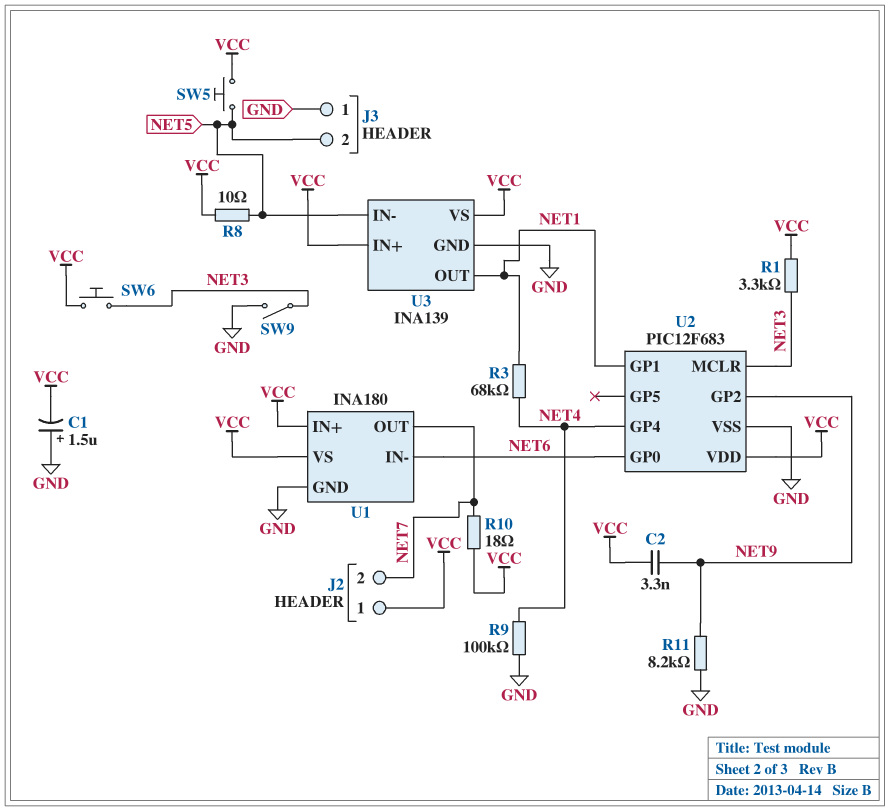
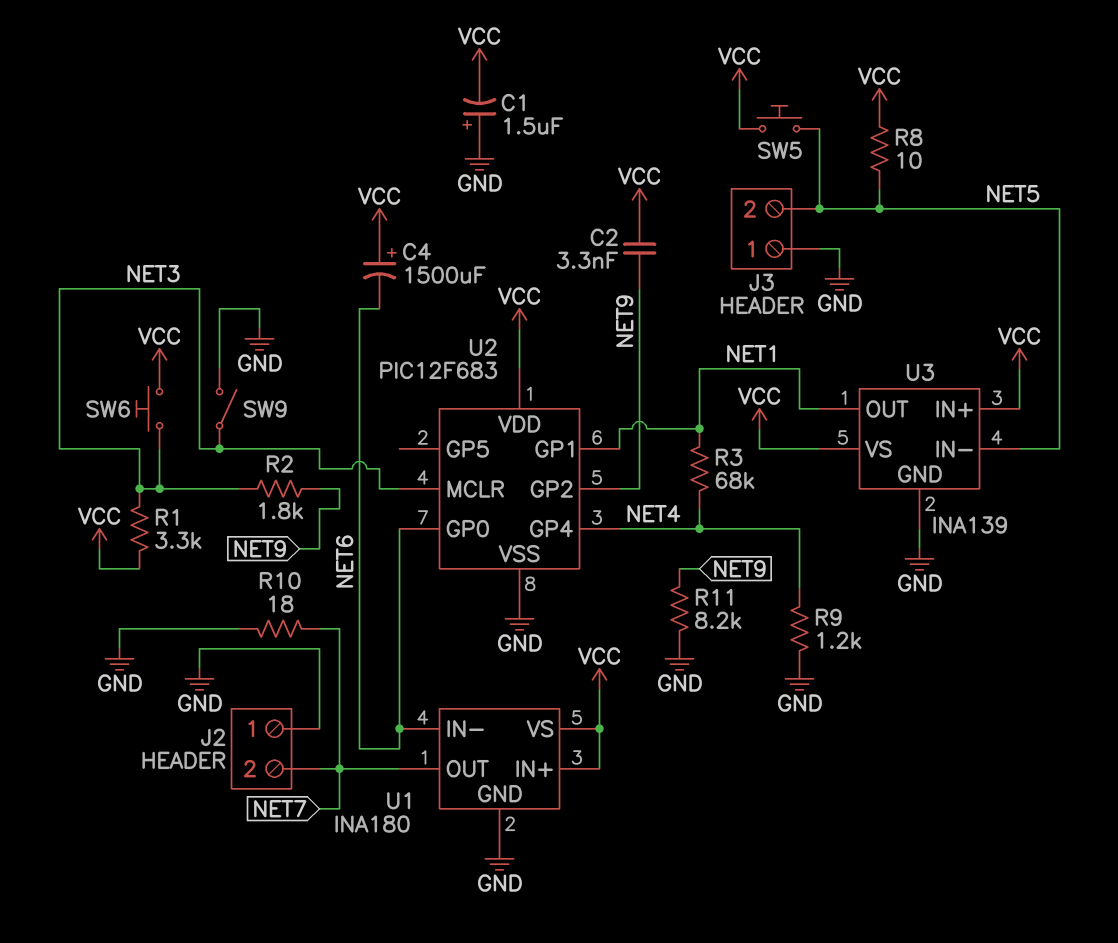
C4: none -> 1500uF (plus VCC, minus NET6)
J2 pin 1: VCC -> GND
R2: none -> 1.8k (NET3, NET9)
R9: 100k (GND, NET4) -> 1.2k (GND, NET4)
R10: 18 (NET7, VCC) -> 18 (GND, NET7)

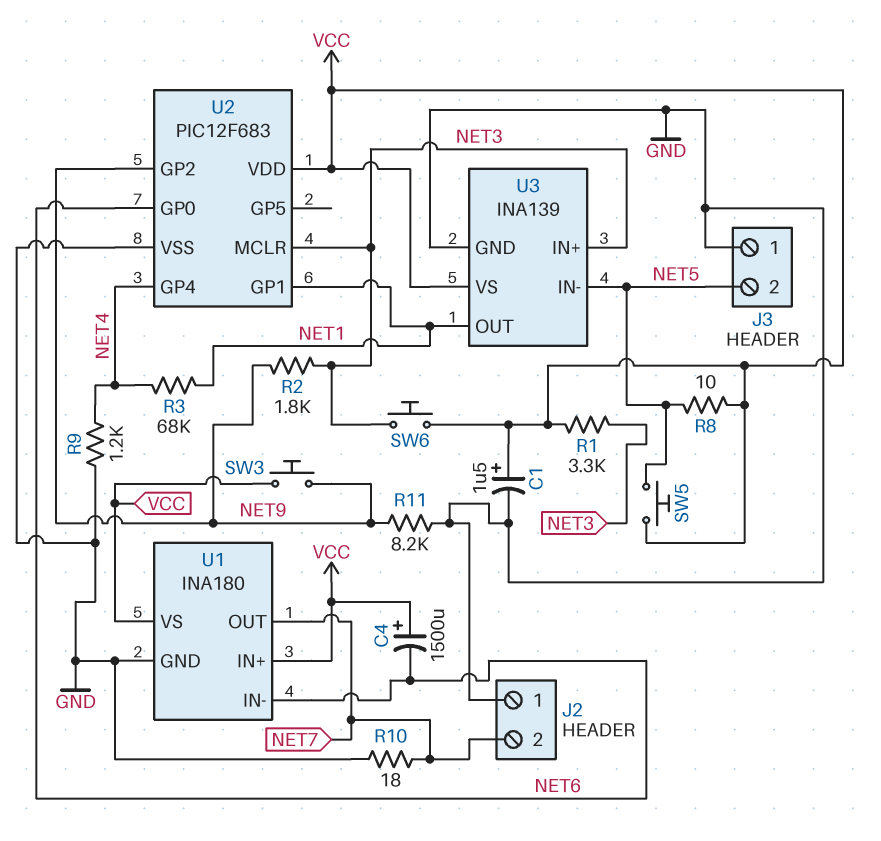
C1: 1.5uF (plus GND, minus VCC) -> 1.5uF (plus VCC, minus GND)
C2: 3.3nF (NET9, VCC) -> none
SW3: none -> button (NET9, VCC)
SW9: switch (GND, NET3) -> none
U3 pin IN+: VCC -> NET3

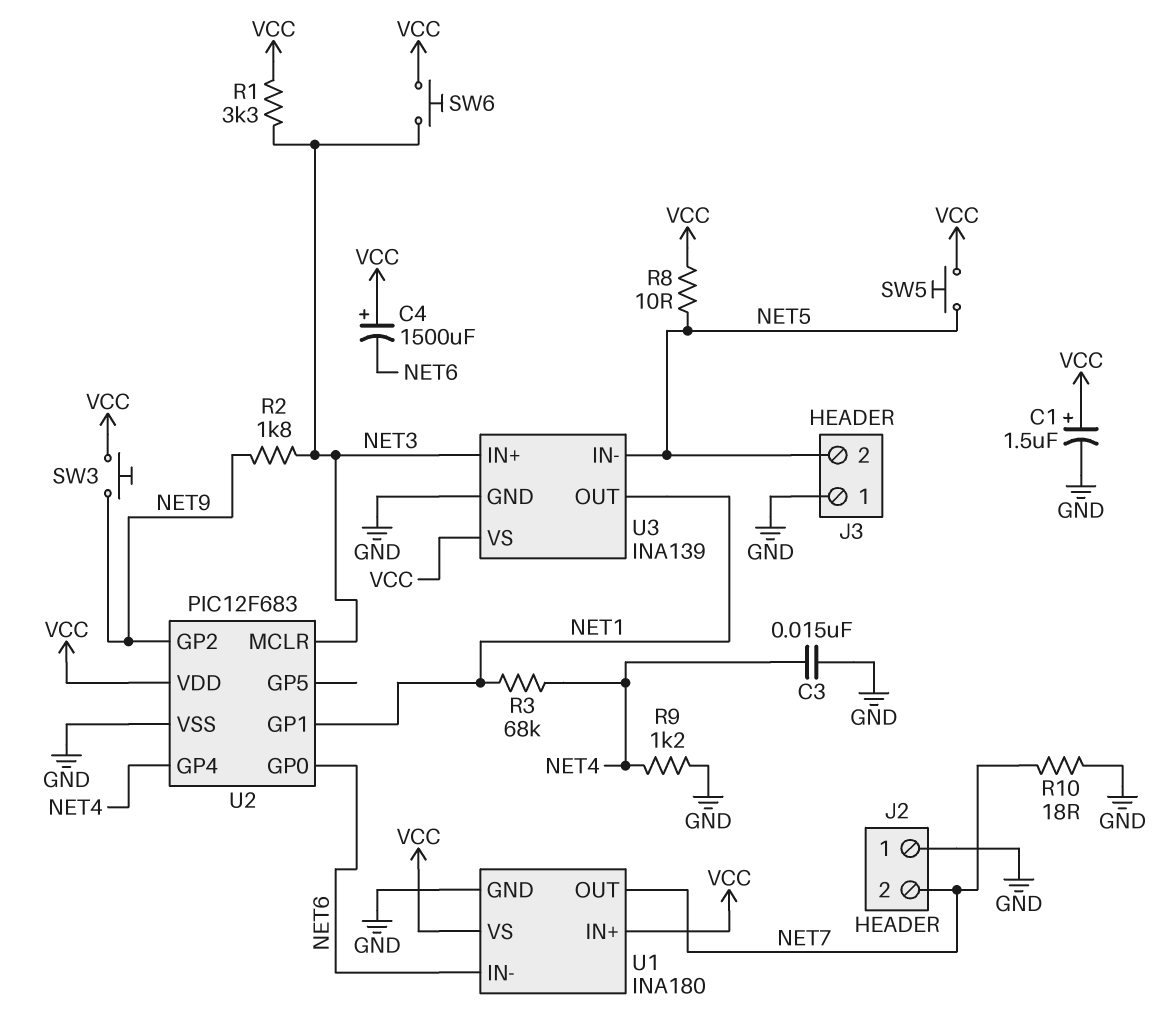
C3: none -> 15nF (GND, NET4)
R11: 8.2k (GND, NET9) -> none

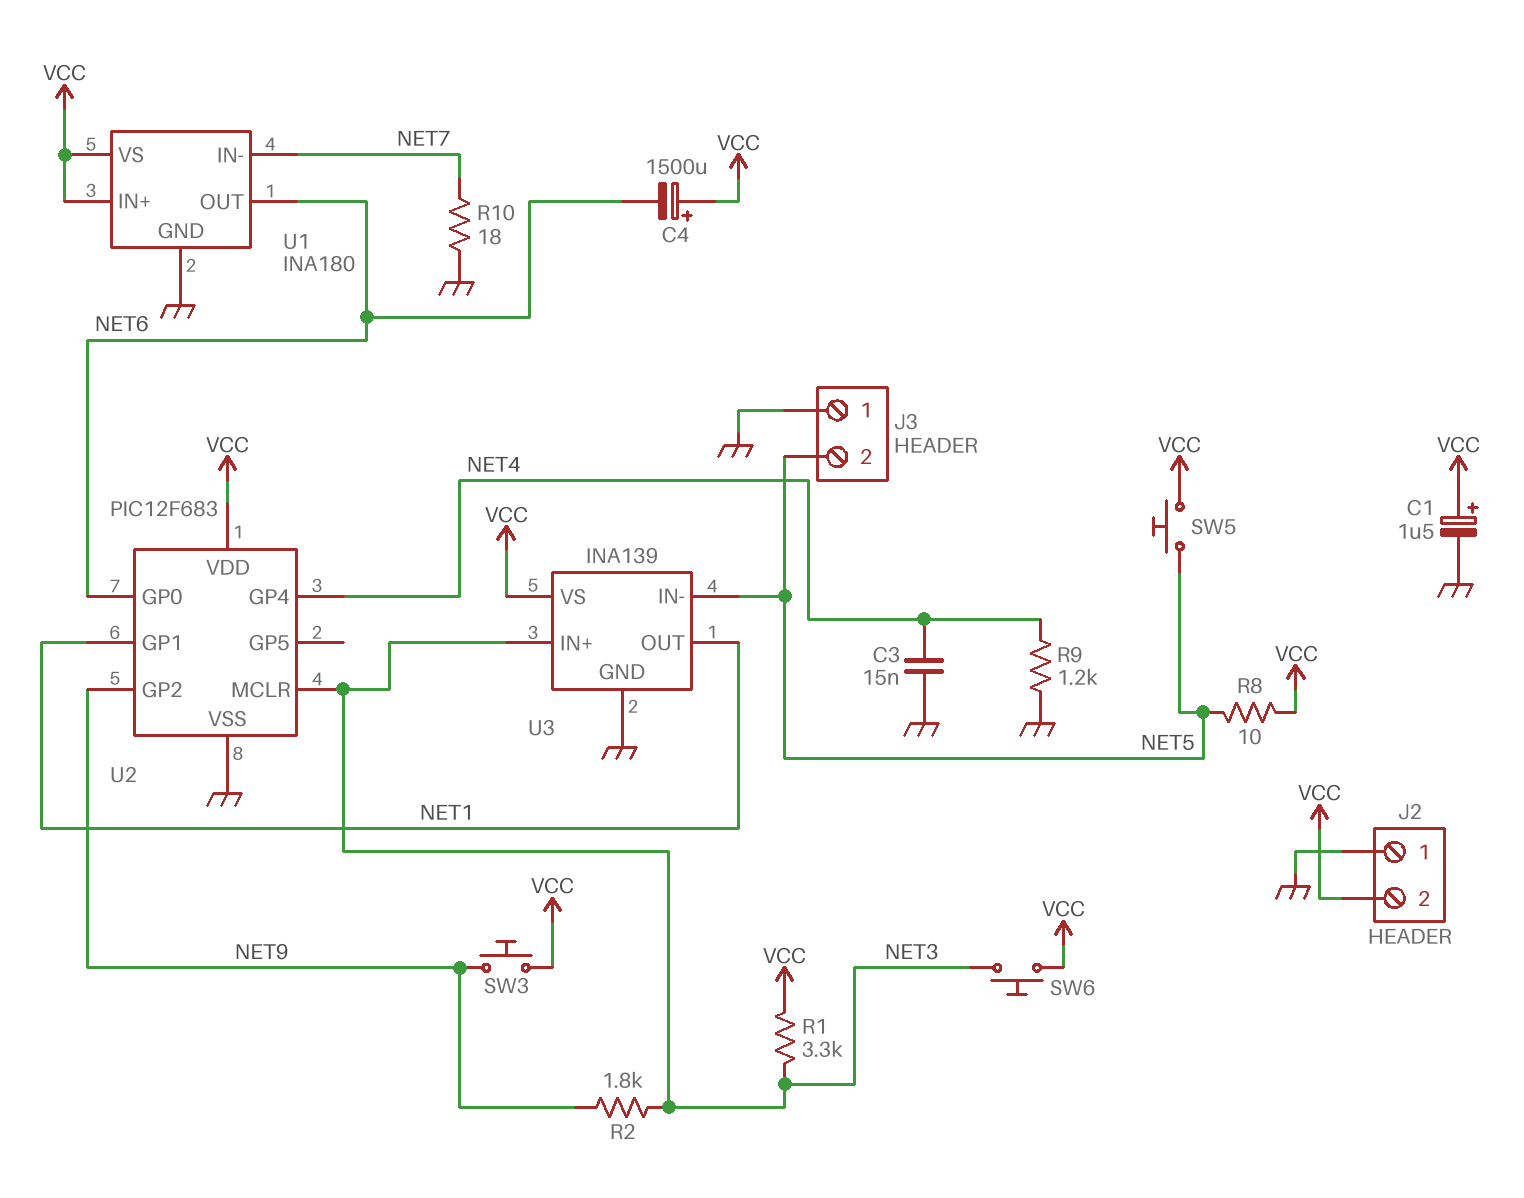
J2 pin 2: NET7 -> VCC
R3: 68k (NET1, NET4) -> none
U1 pin IN-: NET6 -> NET7
U1 pin OUT: NET7 -> NET6

